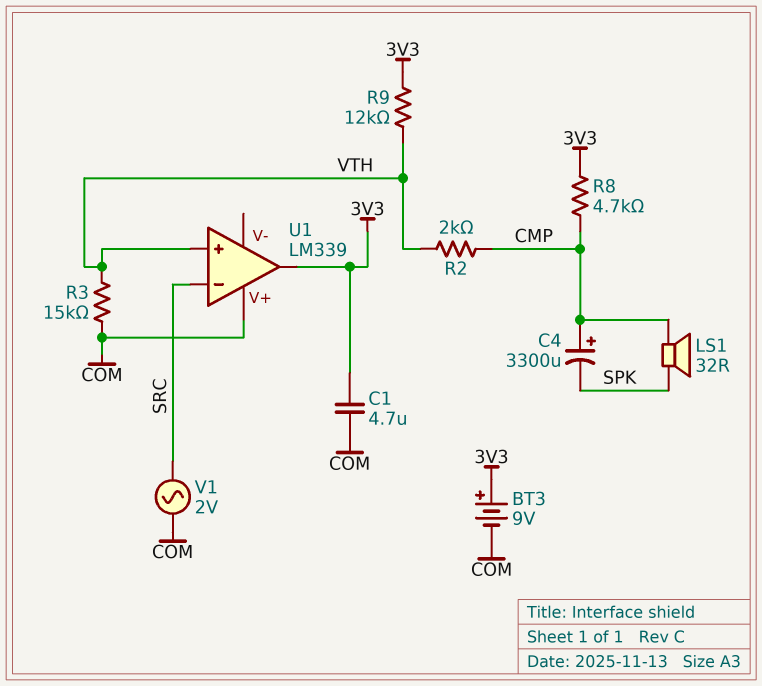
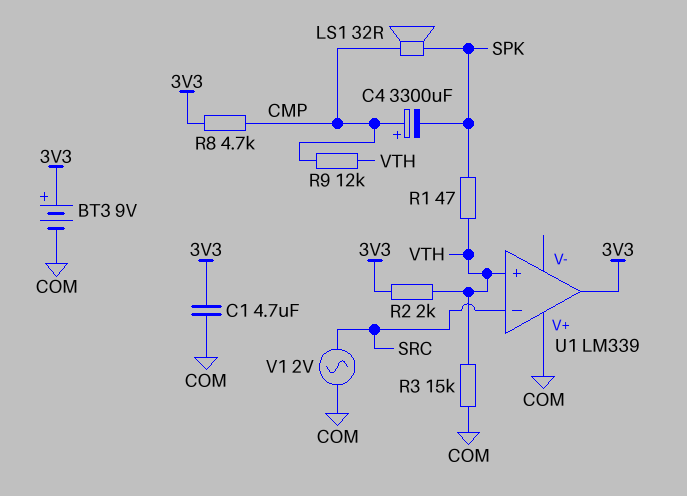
R1: none -> 47 (SPK, VTH)
R2: 2k (CMP, VTH) -> 2k (3V3, VTH)
R9: 12k (3V3, VTH) -> 12k (CMP, VTH)

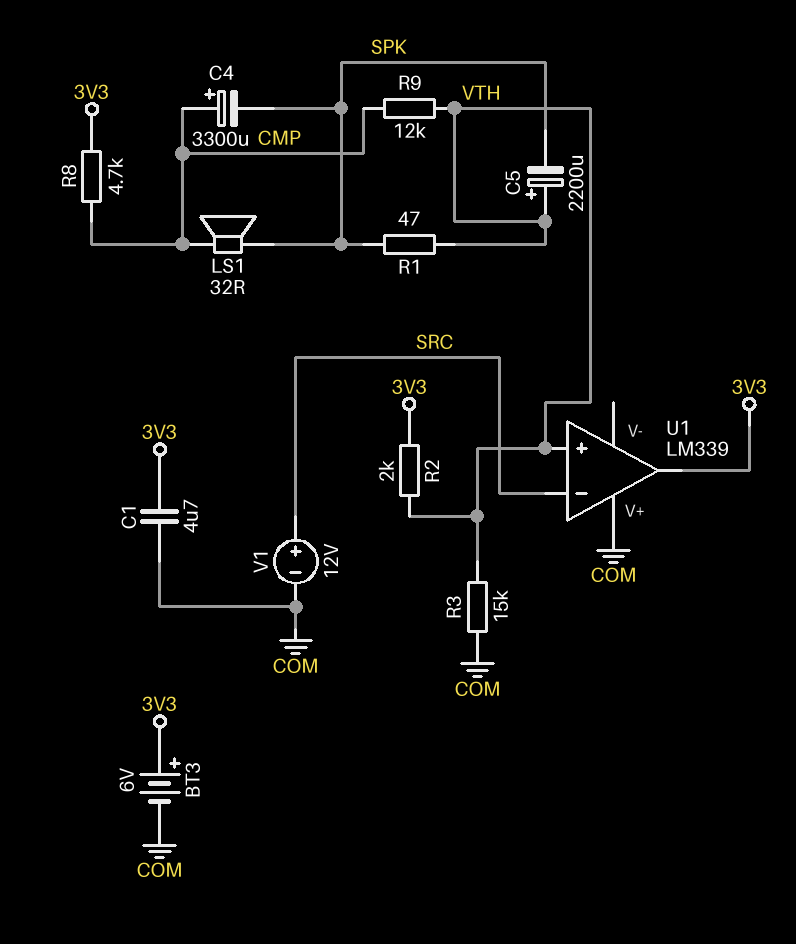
BT3: 9V (plus 3V3, minus COM) -> 6V (plus 3V3, minus COM)
C5: none -> 2200uF (plus VTH, minus SPK)
V1: AC 2V (COM, SRC) -> 12V (plus SRC, minus COM)

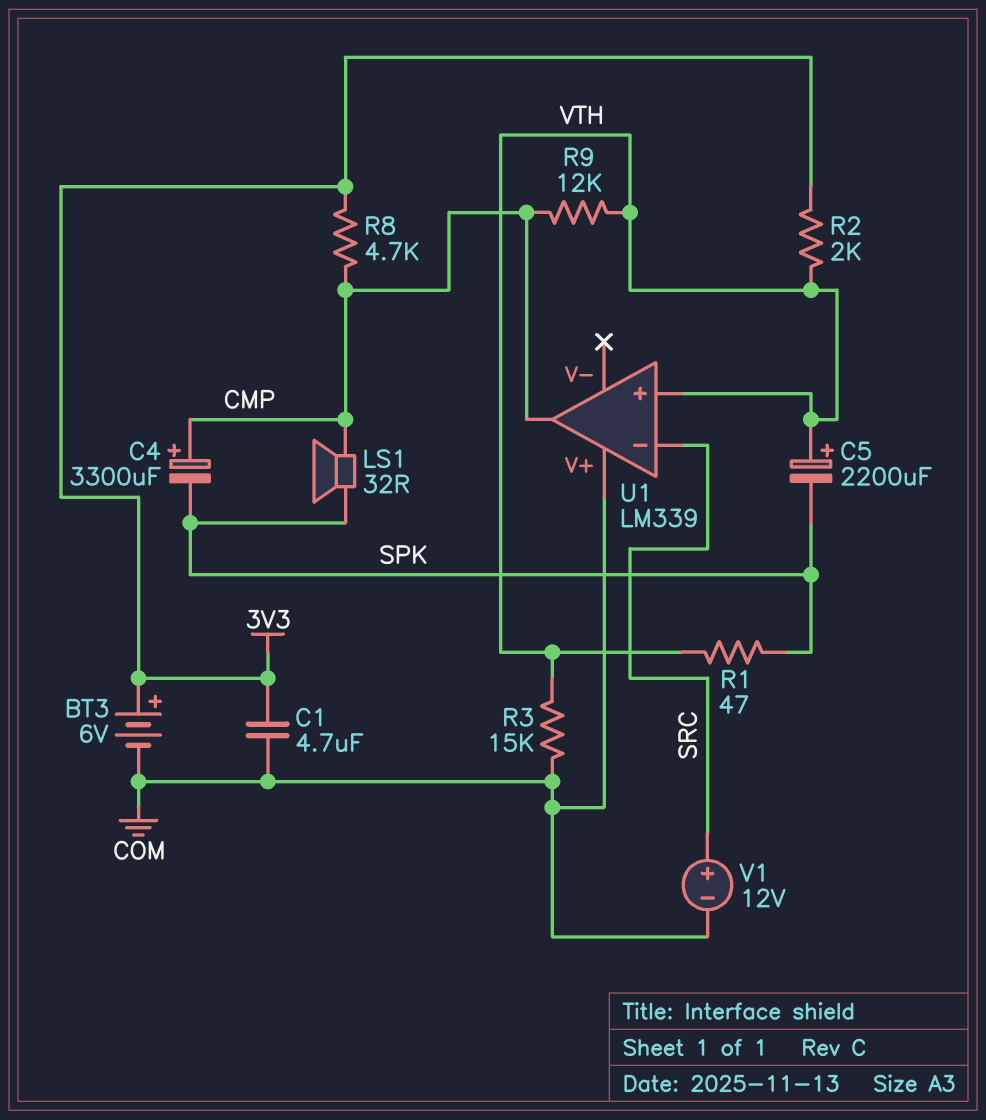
U1 pin out: 3V3 -> CMP

